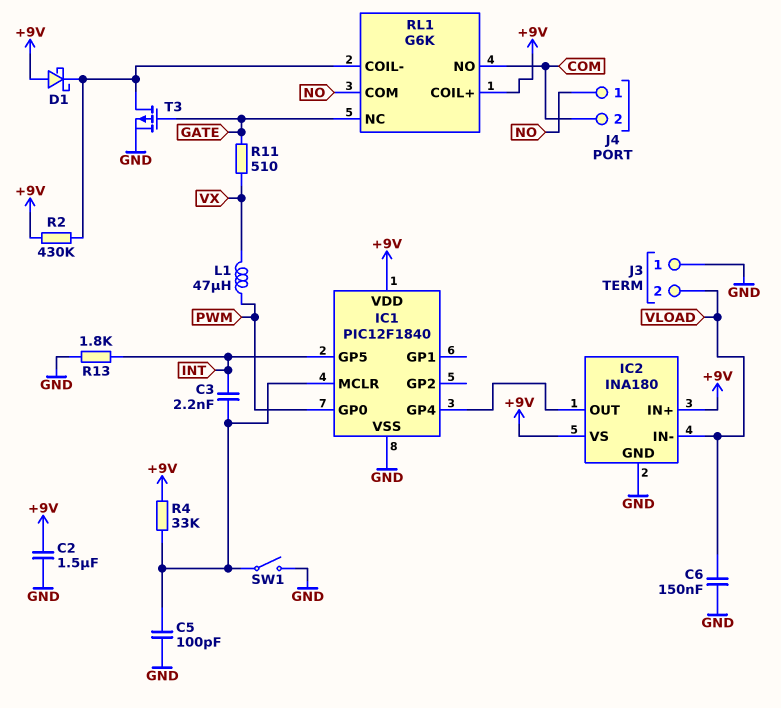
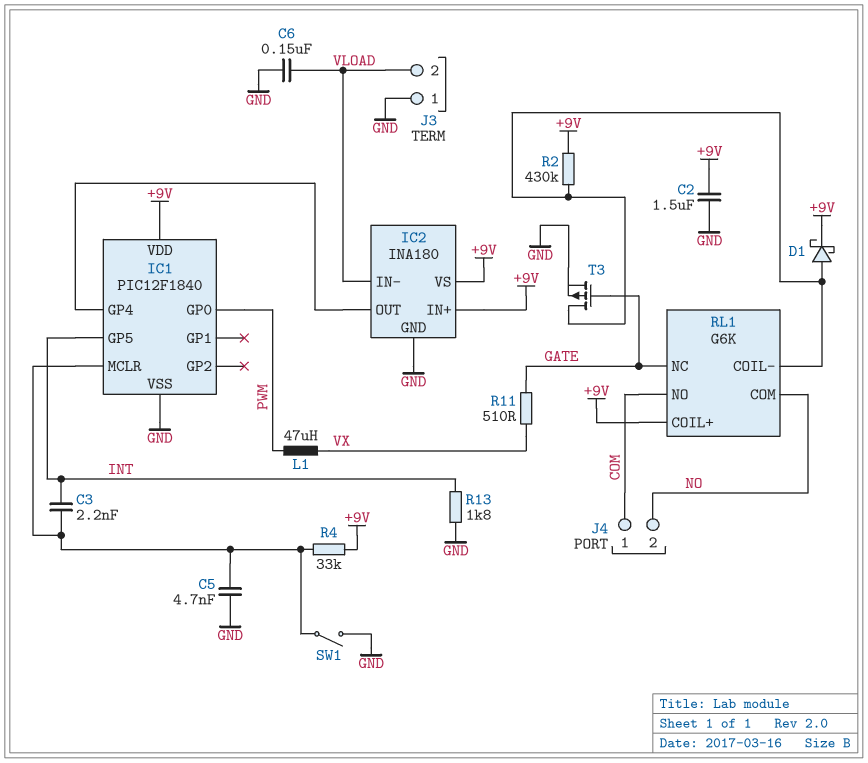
C5: 100pF (GND, IC1/MCLR) -> 4.7nF (GND, IC1/MCLR)
D1: schottky (A +9V, K RL1/COIL-) -> schottky (A RL1/COIL-, K +9V)
J4 pin 1: NO -> COM
J4 pin 2: COM -> NO

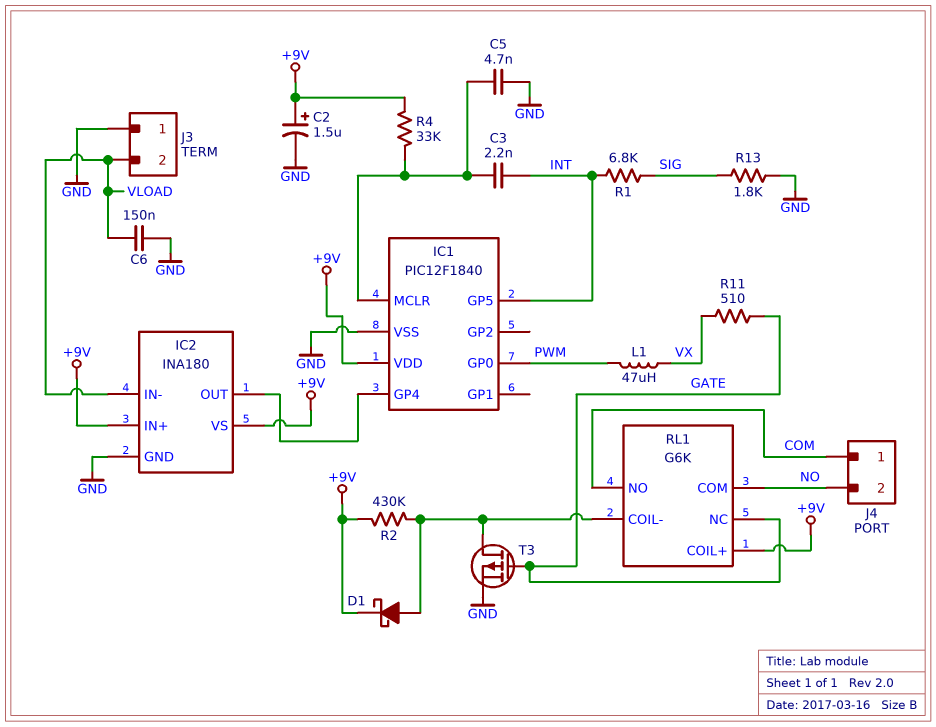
C2: 1.5uF (+9V, GND) -> 1.5uF (plus +9V, minus GND)
R1: none -> 6.8k (INT, SIG)
R13: 1.8k (GND, INT) -> 1.8k (GND, SIG)
SW1: switch (GND, IC1/MCLR) -> none

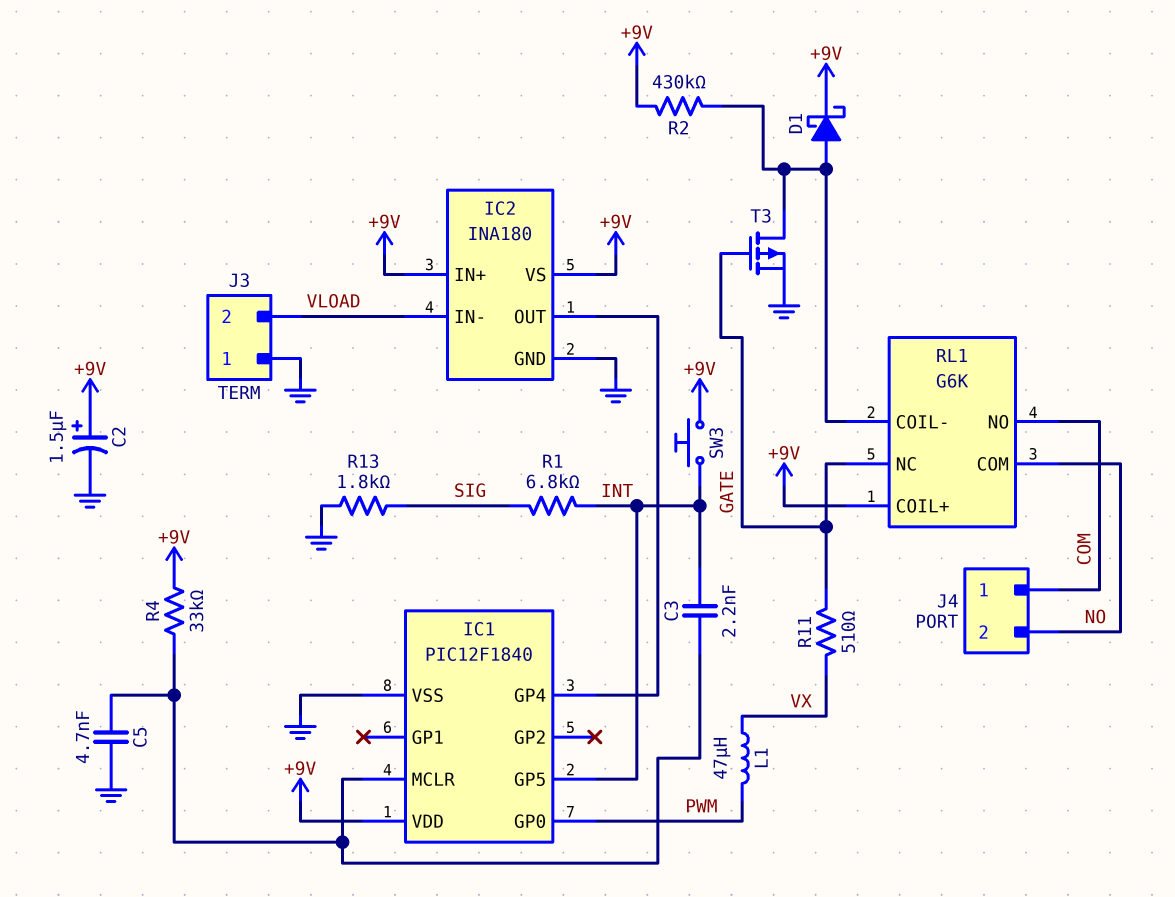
C6: 150nF (GND, VLOAD) -> none
SW3: none -> button (+9V, INT)

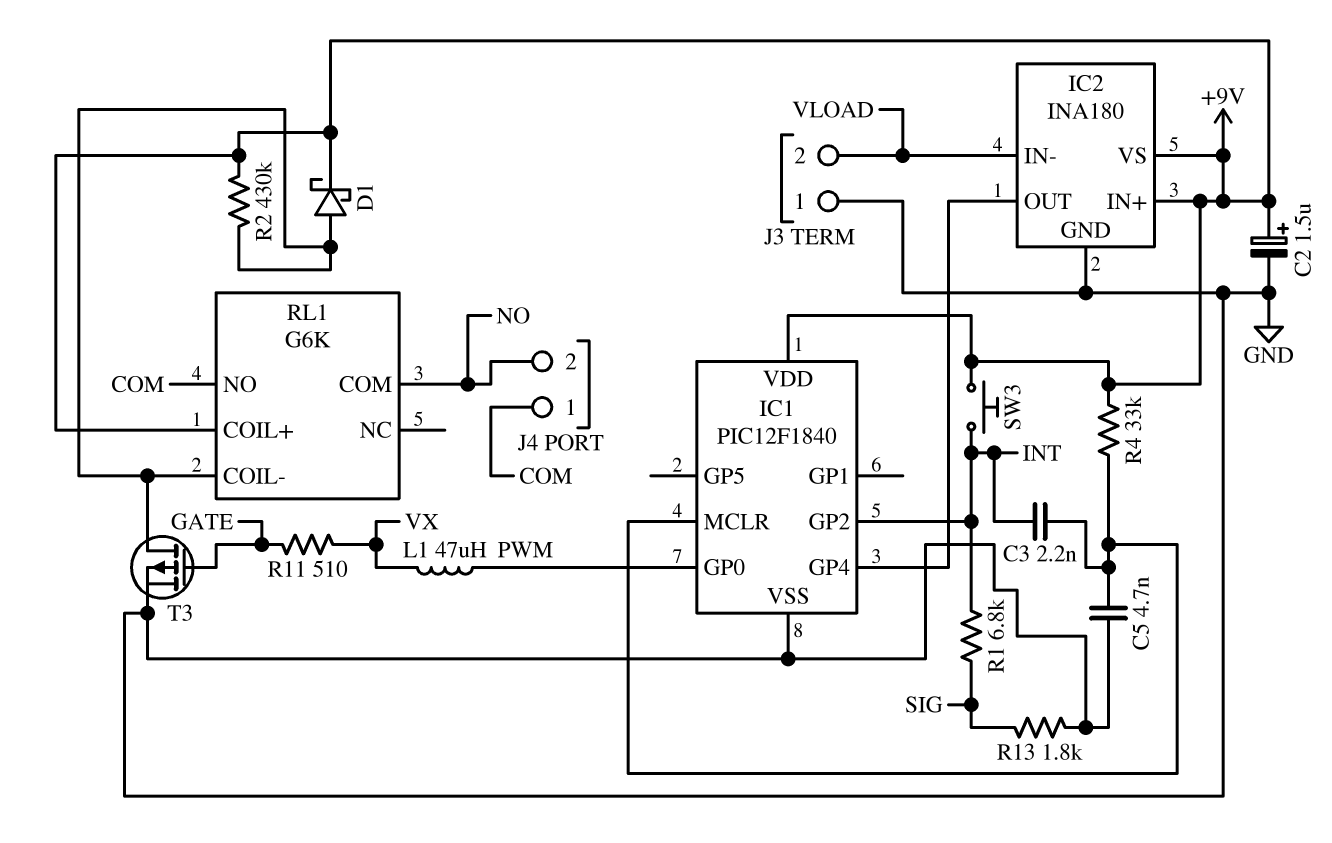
IC1 pin GP2: none -> INT
IC1 pin GP5: INT -> none
RL1 pin NC: GATE -> none

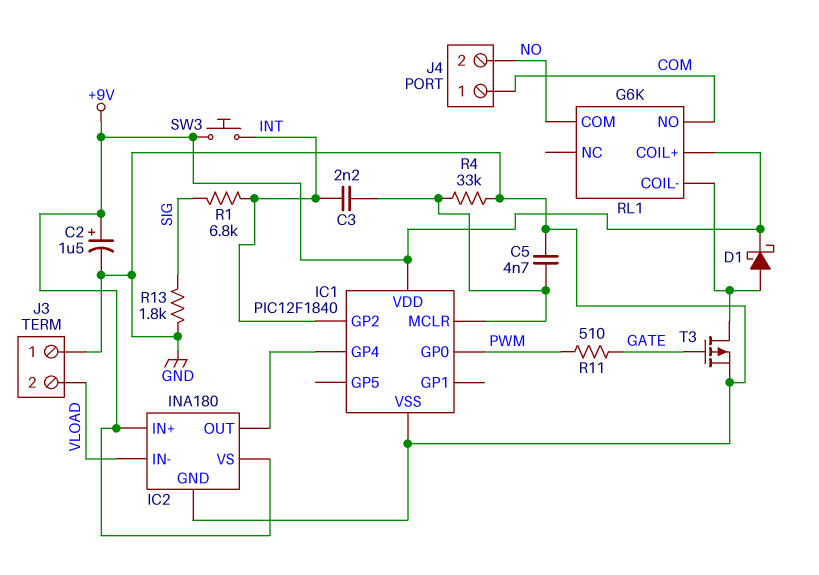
L1: 47uH (PWM, VX) -> none
R2: 430k (+9V, RL1/COIL-) -> none
R4: 33k (+9V, IC1/MCLR) -> 33k (GND, IC1/MCLR)
R11: 510 (GATE, VX) -> 510 (GATE, PWM)

